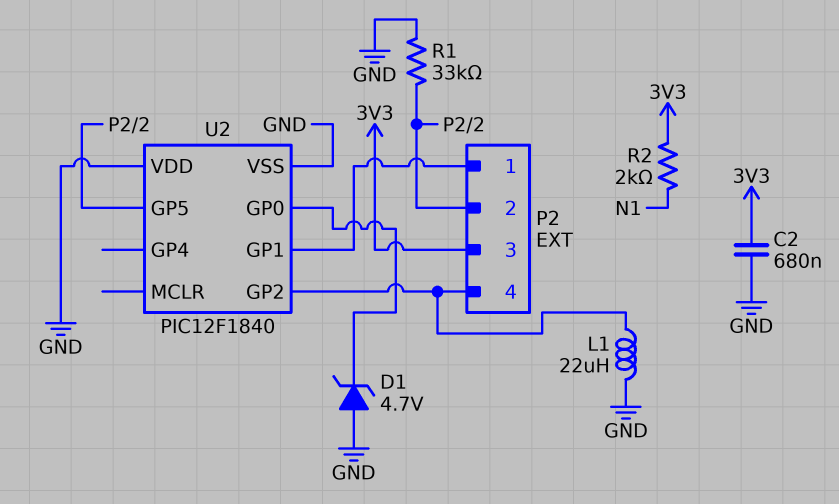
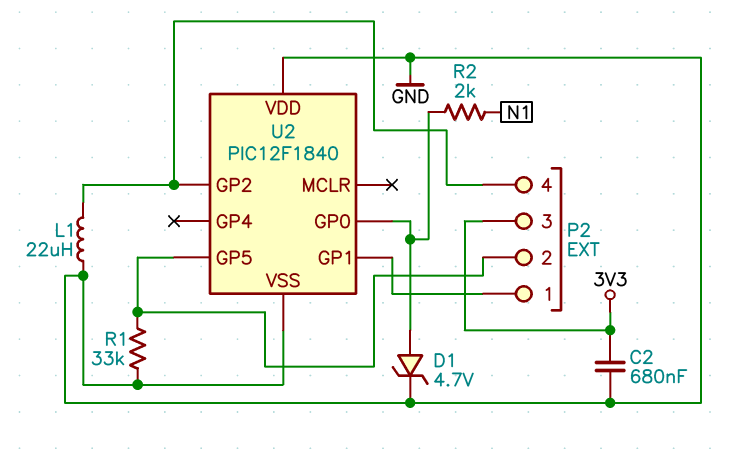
D1: zener 4.7V (A GND, K U2/GP0) -> zener 4.7V (A U2/GP0, K GND)
R2: 2k (3V3, N1) -> 2k (N1, U2/GP0)

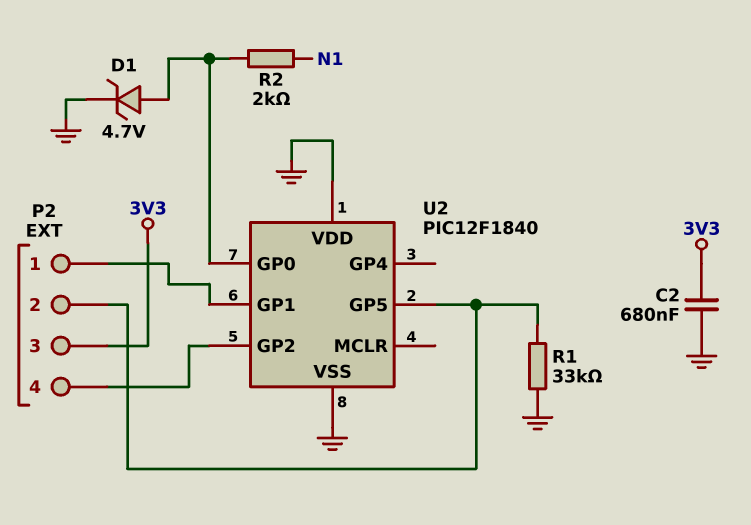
L1: 22uH (GND, P2/4) -> none

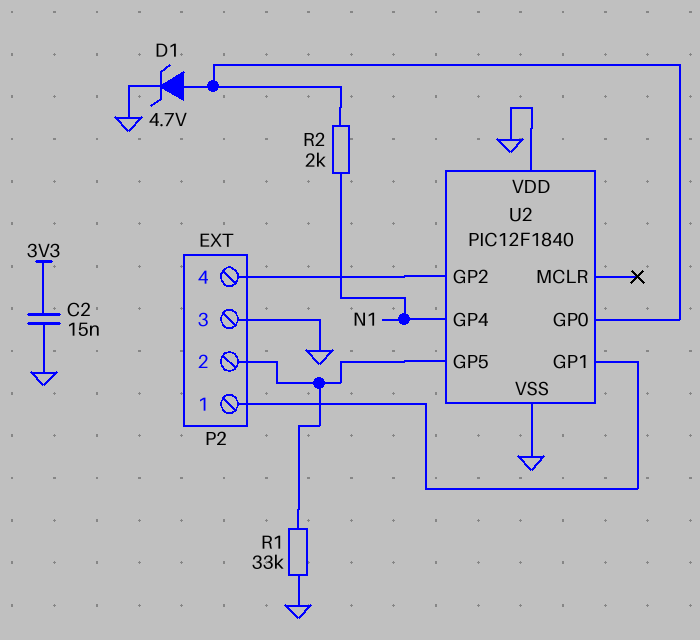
C2: 680nF (3V3, GND) -> 15nF (3V3, GND)
P2 pin 3: 3V3 -> GND
U2 pin GP4: none -> N1

